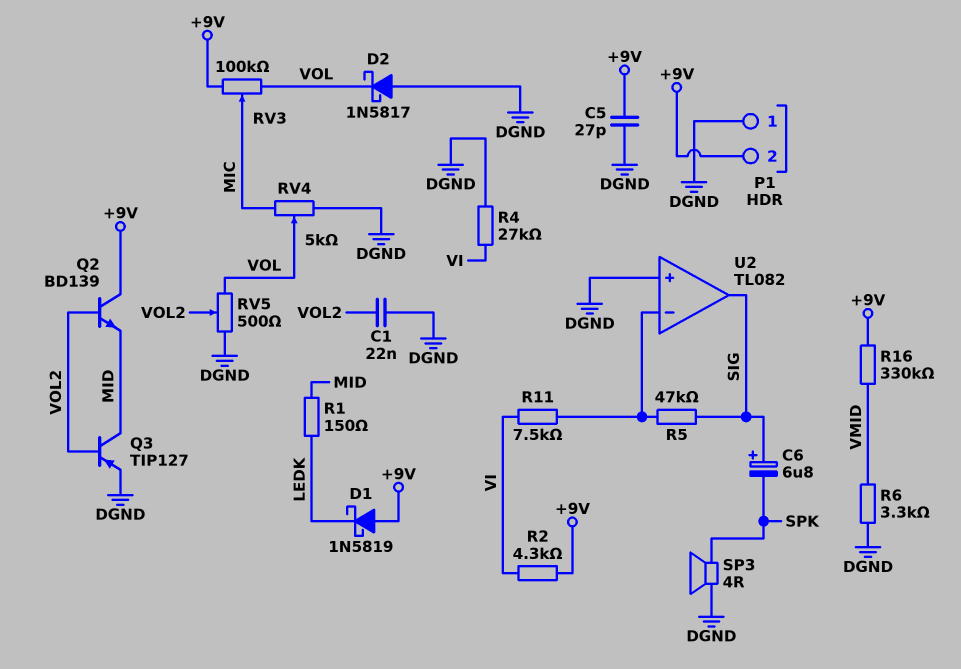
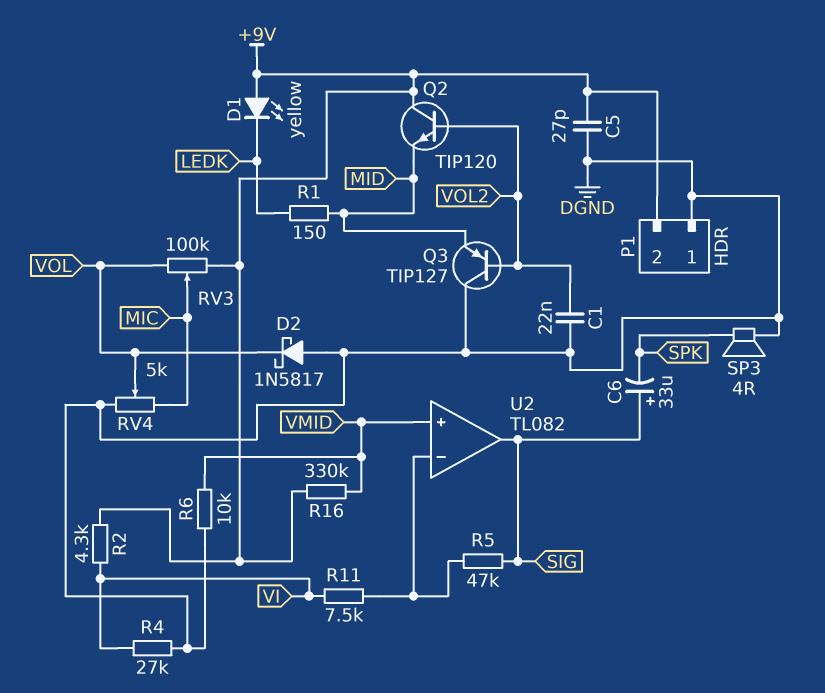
C6: 6.8uF (plus SIG, minus SPK) -> 33uF (plus SIG, minus SPK)
D1: schottky 1N5819 (A +9V, K LEDK) -> LED yellow (A +9V, K LEDK)
Q2: NPN BD139 (B VOL2, C +9V, E MID) -> NPN TIP120 (B VOL2, C +9V, E MID)
Q3: PNP TIP127 (B VOL2, C MID, E DGND) -> PNP TIP127 (B VOL2, C DGND, E MID)
R6: 3.3k (DGND, VMID) -> 10k (DGND, VMID)
RV5: 500 (DGND, VOL, wiper VOL2) -> none
U2 pin in+: DGND -> VMID

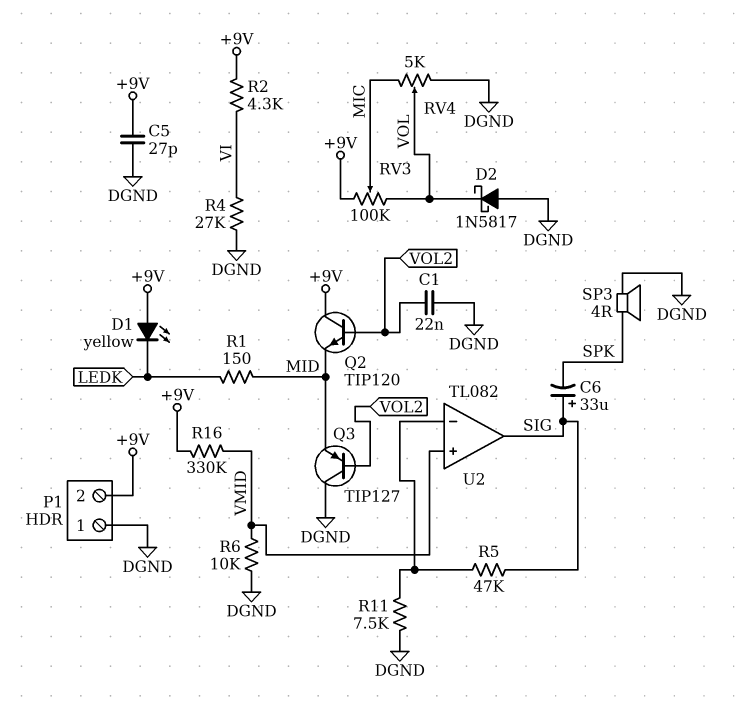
R11: 7.5k (U2/in-, VI) -> 7.5k (DGND, U2/in-)

